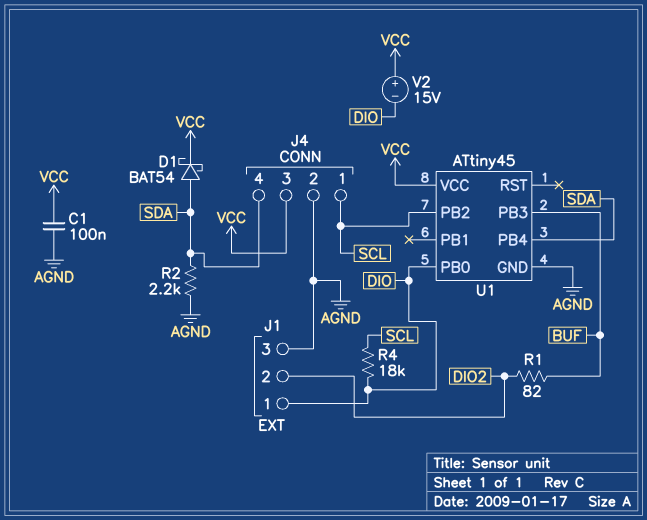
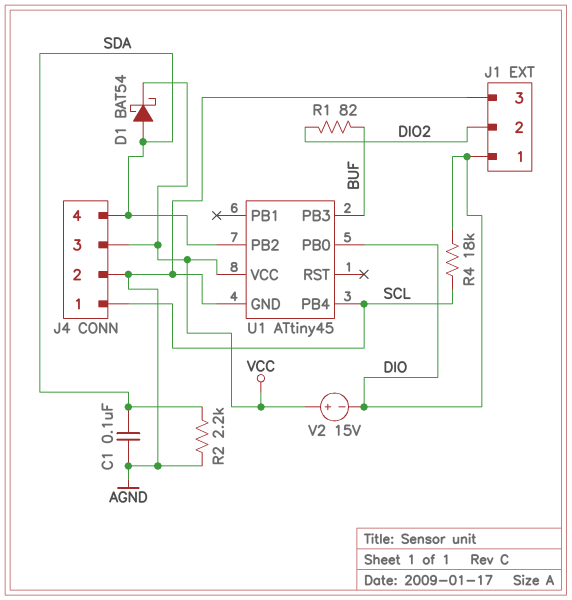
C1: 100nF (AGND, VCC) -> 100nF (AGND, SDA)
U1 pin PB2: SCL -> SDA
U1 pin PB4: SDA -> SCL

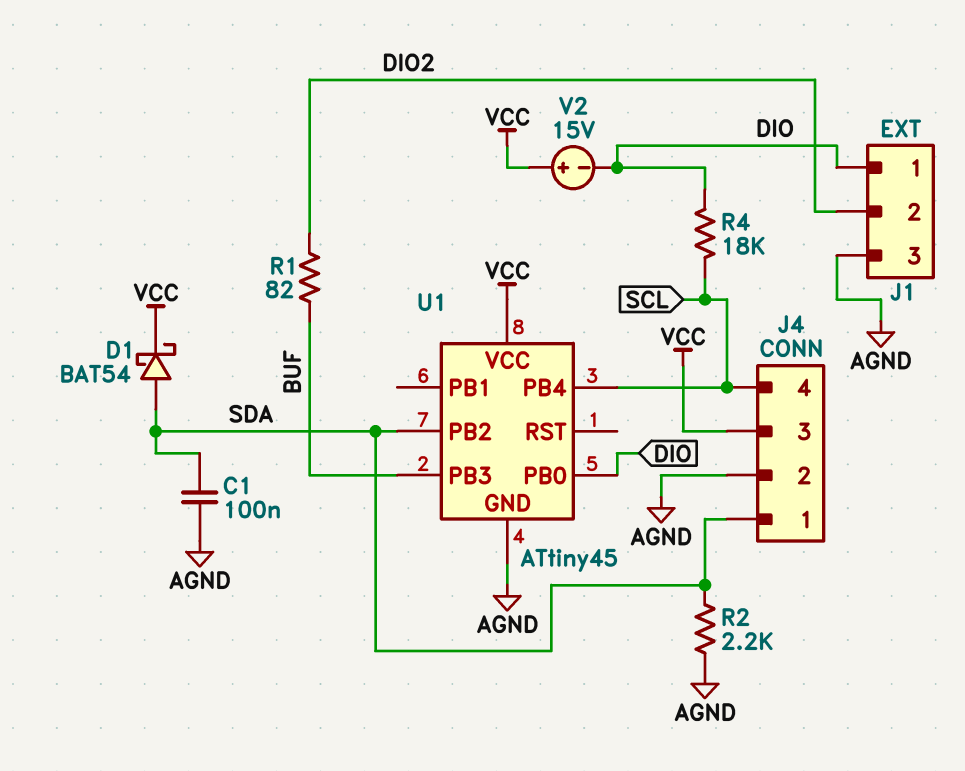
J4 pin 1: SCL -> SDA
J4 pin 4: SDA -> SCL

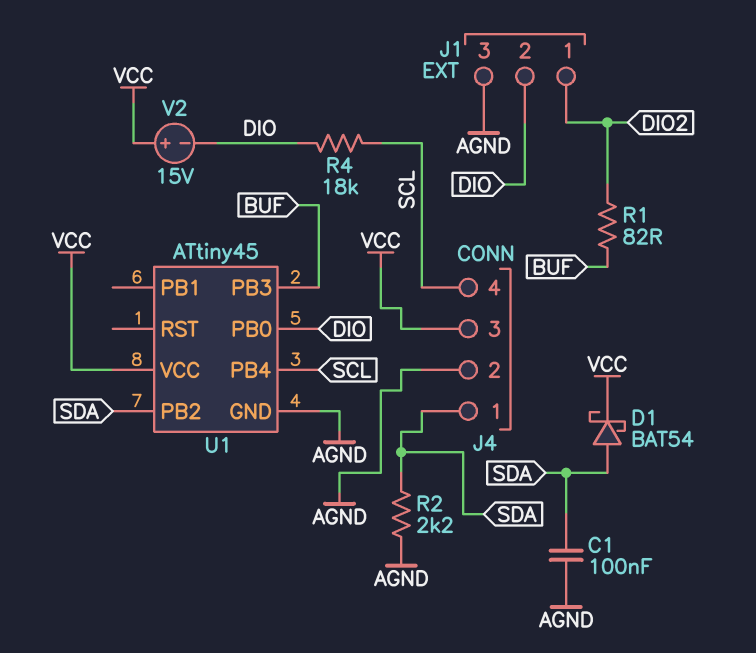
J1 pin 1: DIO -> DIO2
J1 pin 2: DIO2 -> DIO

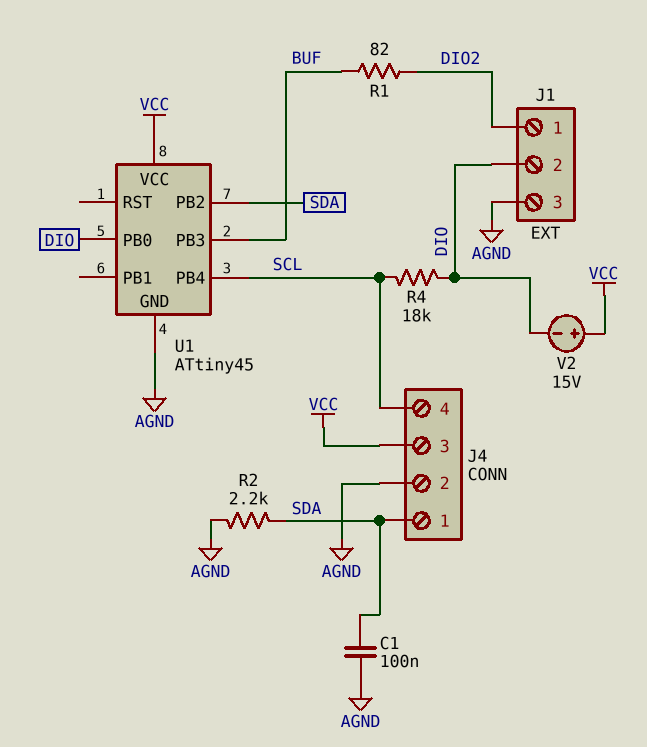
D1: schottky BAT54 (A SDA, K VCC) -> none

